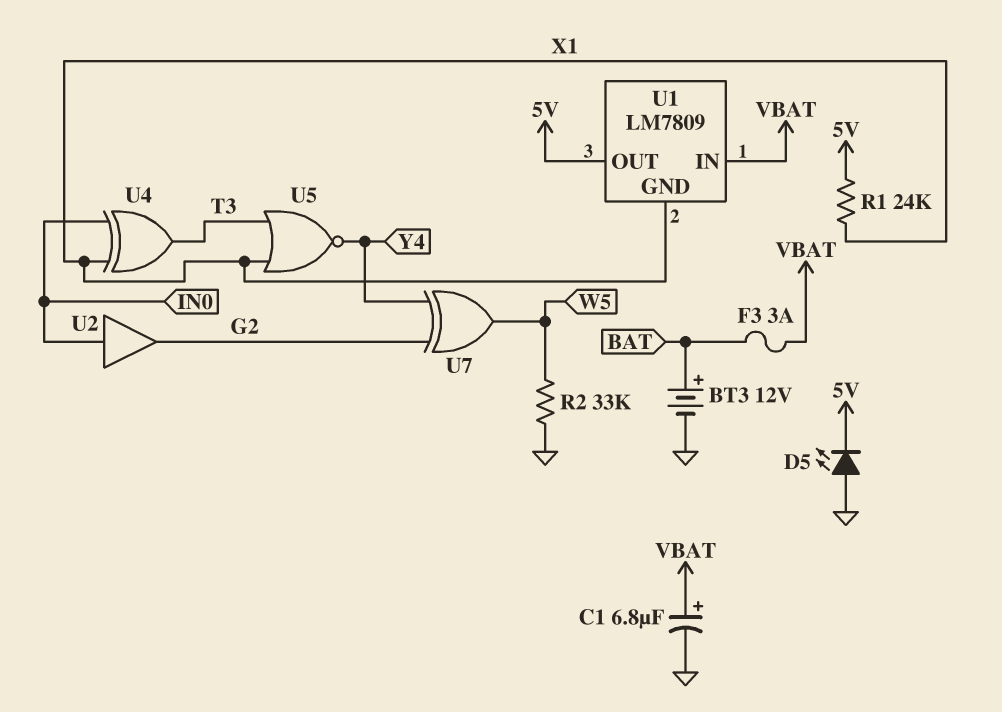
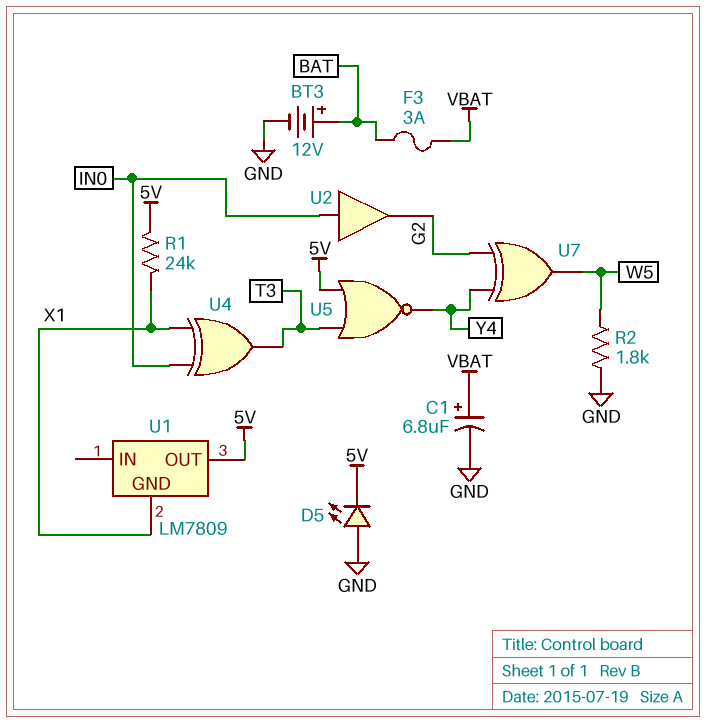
R2: 33k (GND, W5) -> 1.8k (GND, W5)
U1 pin IN: VBAT -> none
U5: NOR (in T3, in X1, out Y4) -> NOR (in 5V, in T3, out Y4)

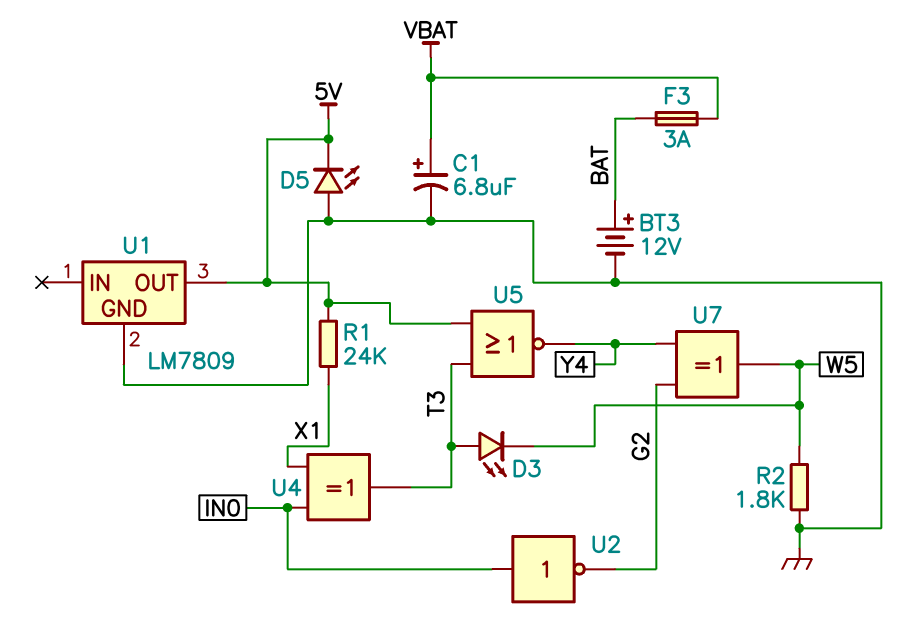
D3: none -> LED (A T3, K W5)
U1 pin GND: X1 -> GND
U2: buffer (in IN0, out G2) -> NOT (in IN0, out G2)

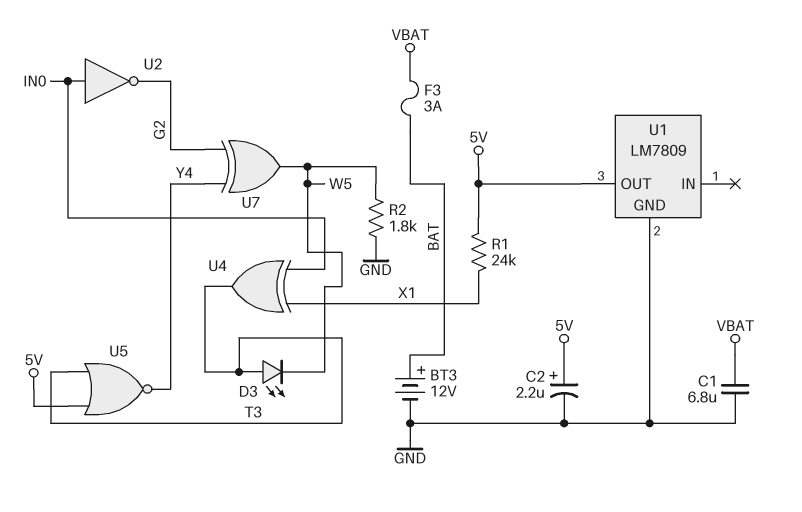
C1: 6.8uF (plus VBAT, minus GND) -> 6.8uF (GND, VBAT)
C2: none -> 2.2uF (plus 5V, minus GND)
D5: LED (A GND, K 5V) -> none

